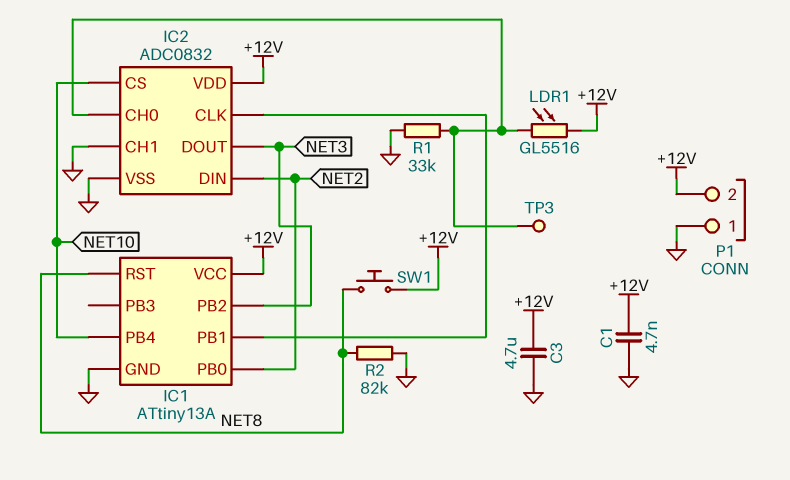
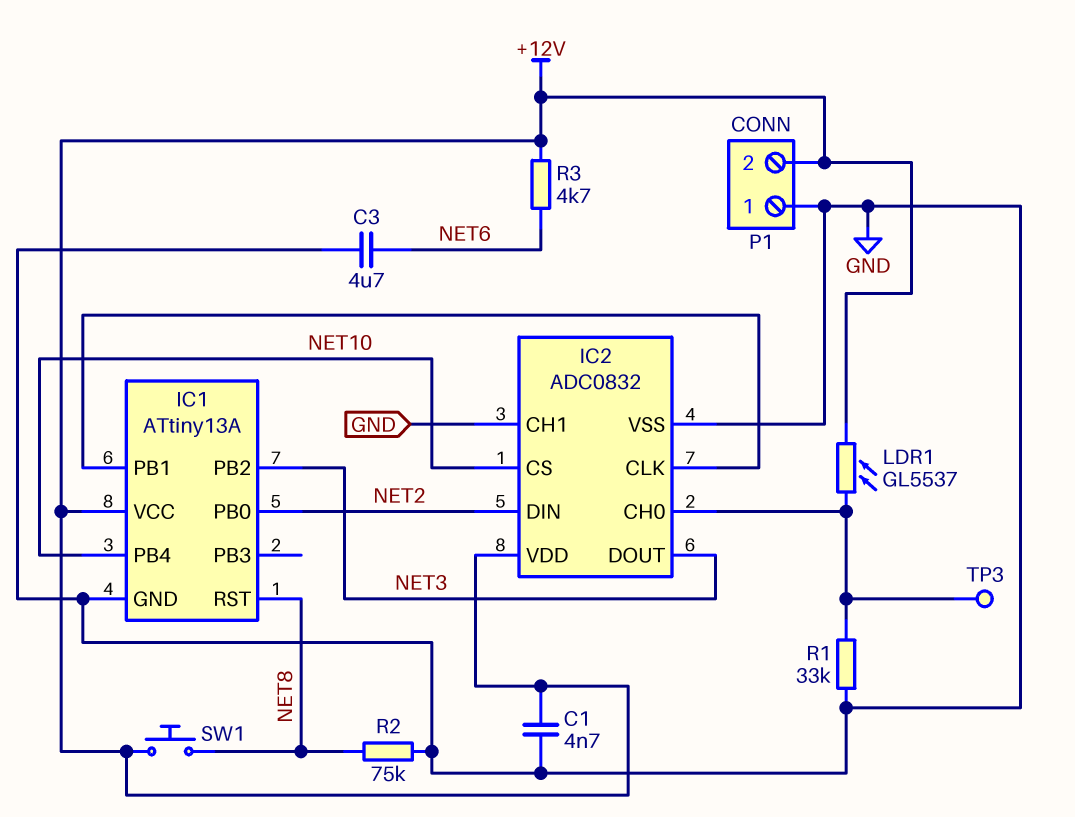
C3: 4.7uF (+12V, GND) -> 4.7uF (GND, NET6)
LDR1: GL5516 (+12V, IC2/CH0) -> GL5537 (+12V, IC2/CH0)
R2: 82k (GND, NET8) -> 75k (GND, NET8)
R3: none -> 4.7k (+12V, NET6)

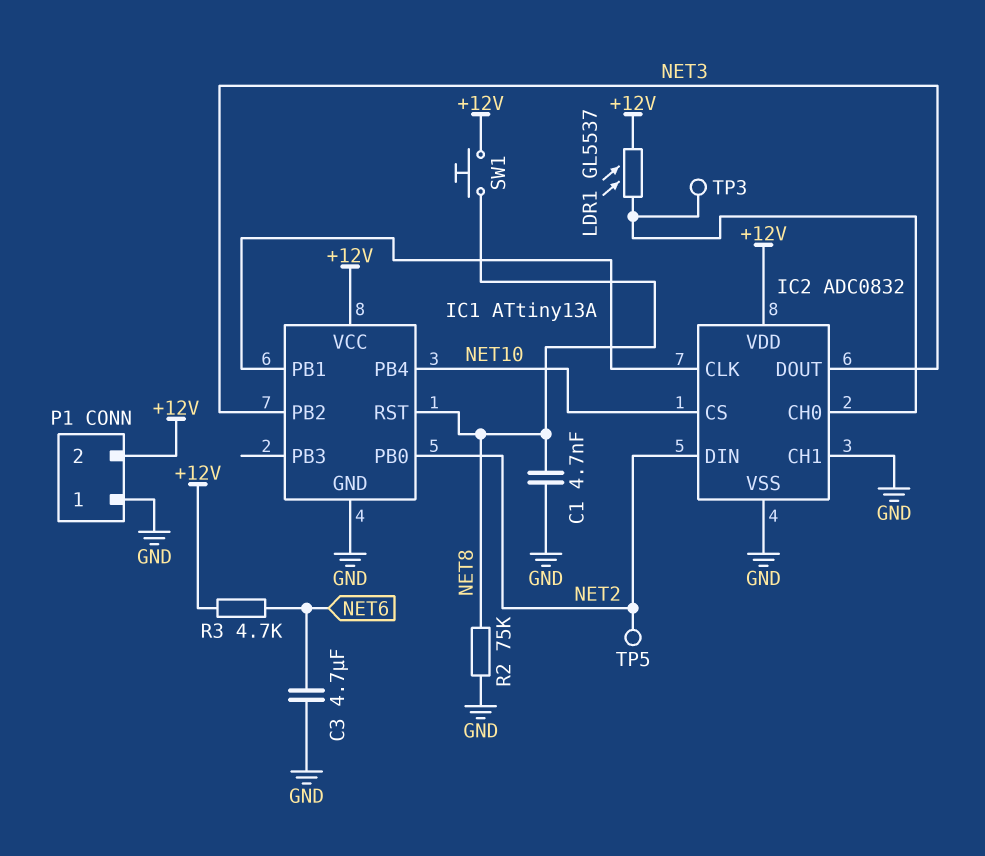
C1: 4.7nF (+12V, GND) -> 4.7nF (GND, NET8)
R1: 33k (GND, IC2/CH0) -> none
TP5: none -> test point (NET2)

